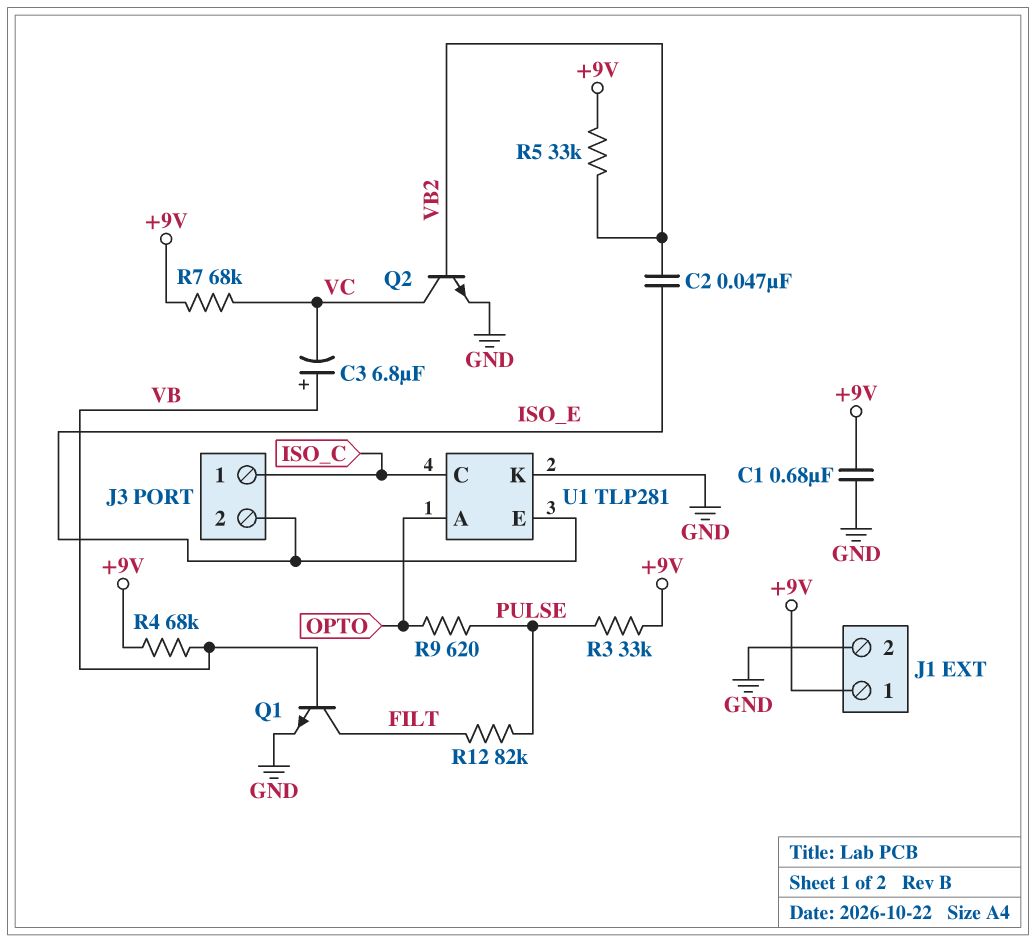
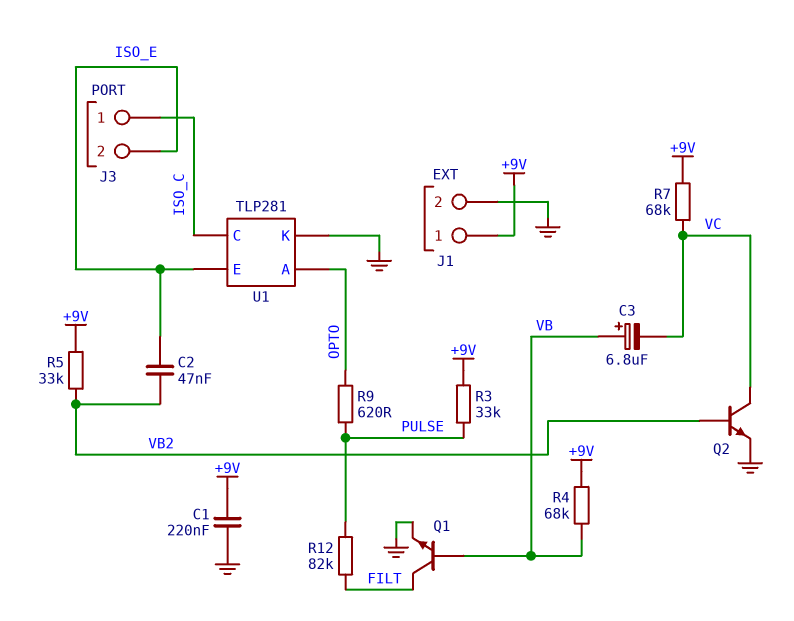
C1: 680nF (+9V, GND) -> 220nF (+9V, GND)

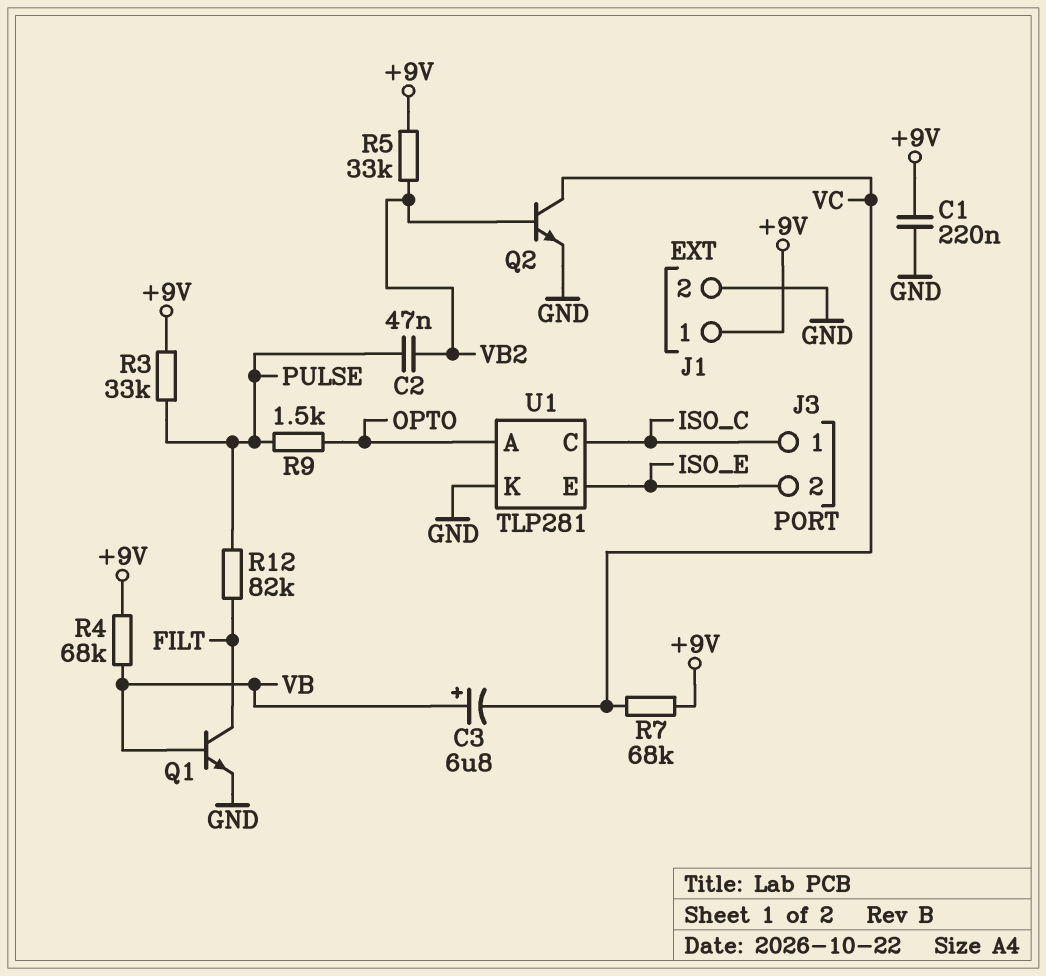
C2: 47nF (ISO_E, VB2) -> 47nF (PULSE, VB2)
R9: 620 (OPTO, PULSE) -> 1.5k (OPTO, PULSE)

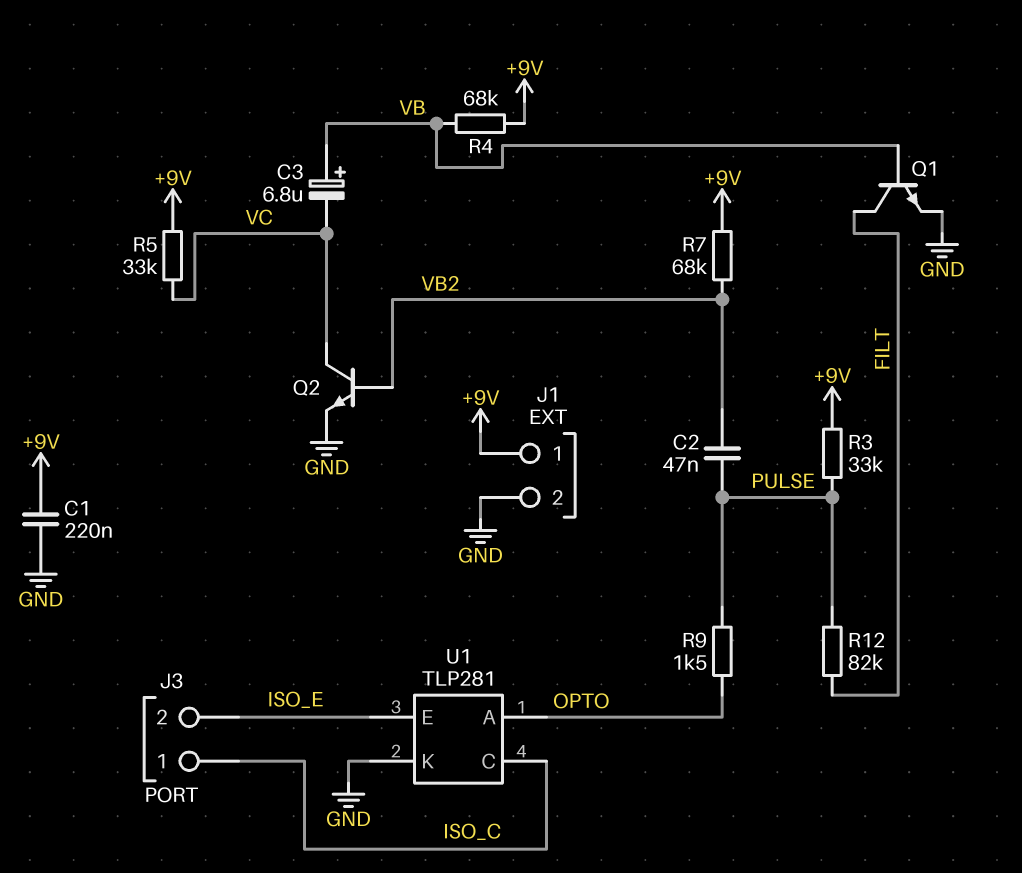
R5: 33k (+9V, VB2) -> 33k (+9V, VC)
R7: 68k (+9V, VC) -> 68k (+9V, VB2)

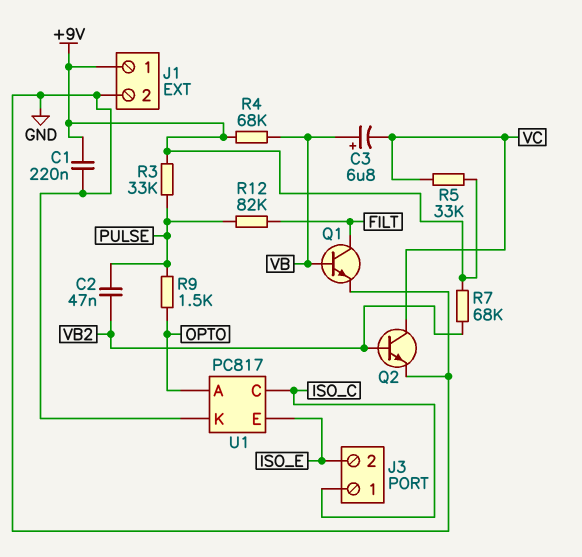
U1: TLP281 -> PC817

